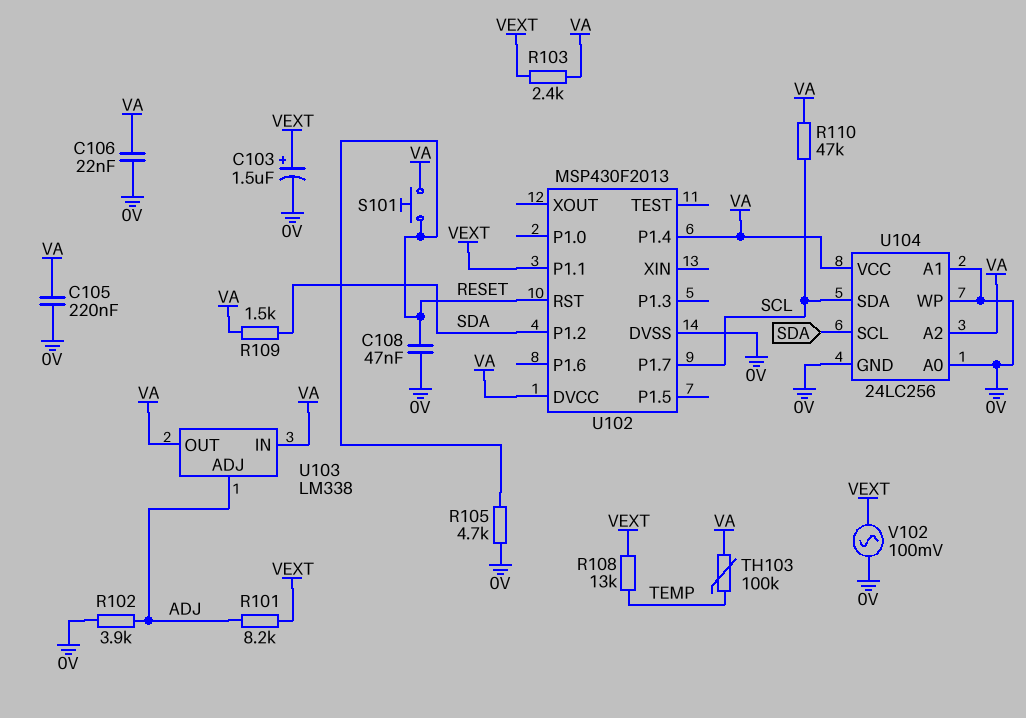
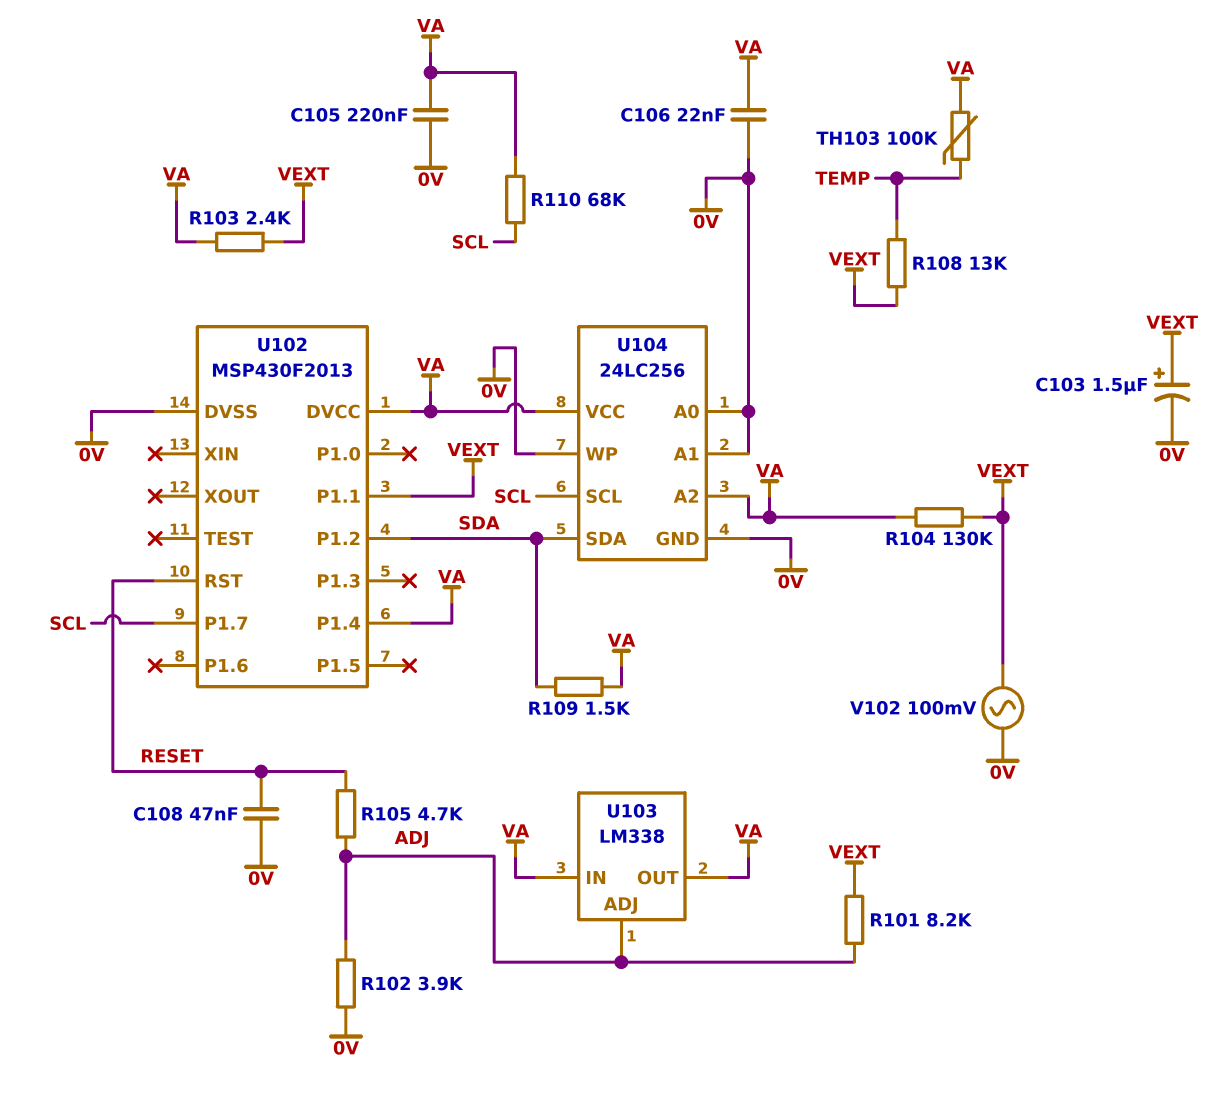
R104: none -> 130k (VA, VEXT)
R105: 4.7k (0V, RESET) -> 4.7k (ADJ, RESET)
R110: 47k (SCL, VA) -> 68k (SCL, VA)
S101: button (RESET, VA) -> none
U104 pin SCL: SDA -> SCL
U104 pin SDA: SCL -> SDA

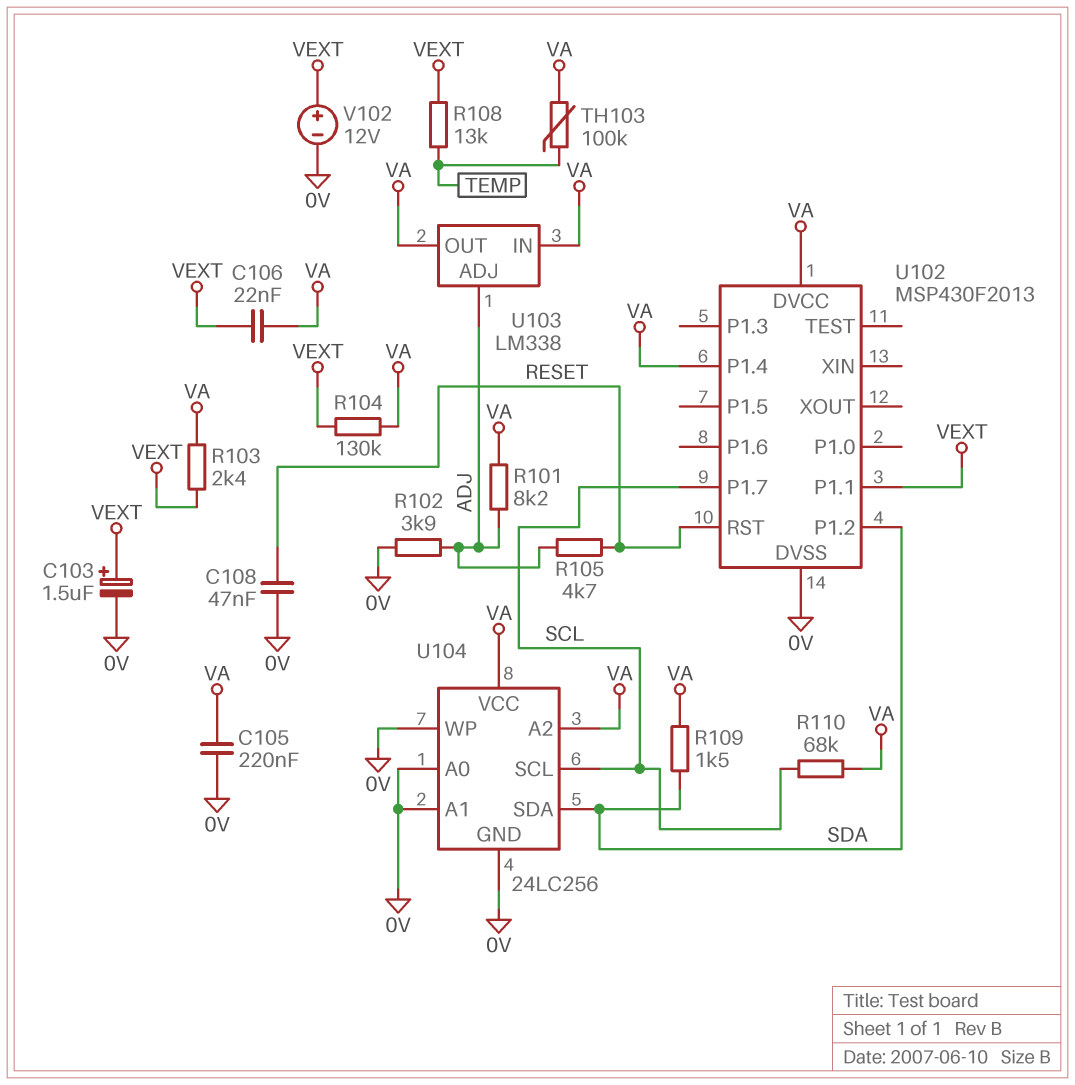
C106: 22nF (0V, VA) -> 22nF (VA, VEXT)
R101: 8.2k (ADJ, VEXT) -> 8.2k (ADJ, VA)
V102: AC 100mV (0V, VEXT) -> 12V (plus VEXT, minus 0V)

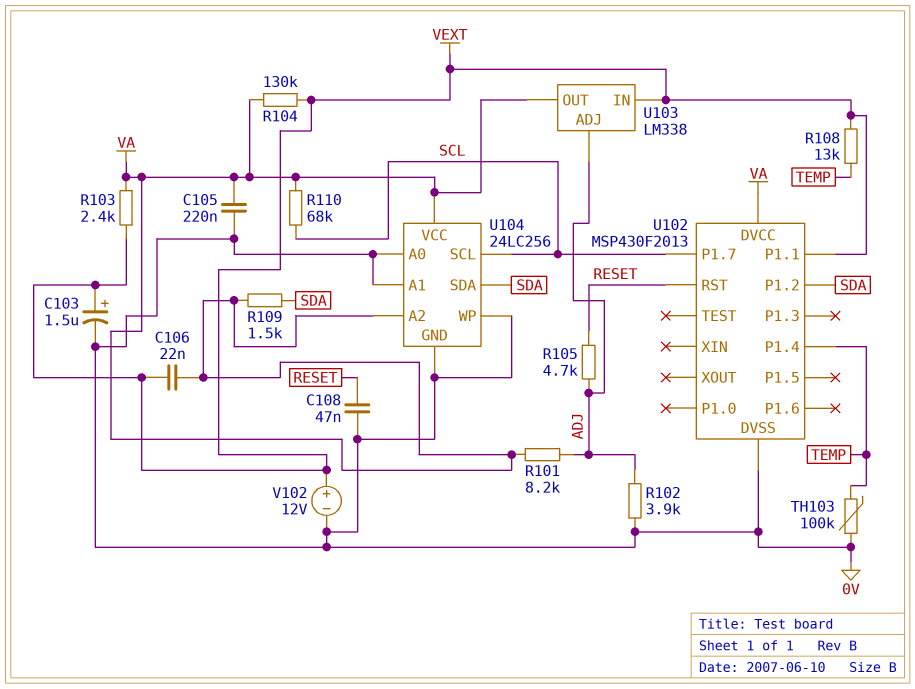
TH103: 100k (TEMP, VA) -> 100k (0V, TEMP)
U102 pin P1.4: VA -> TEMP
U103 pin IN: VA -> VEXT

